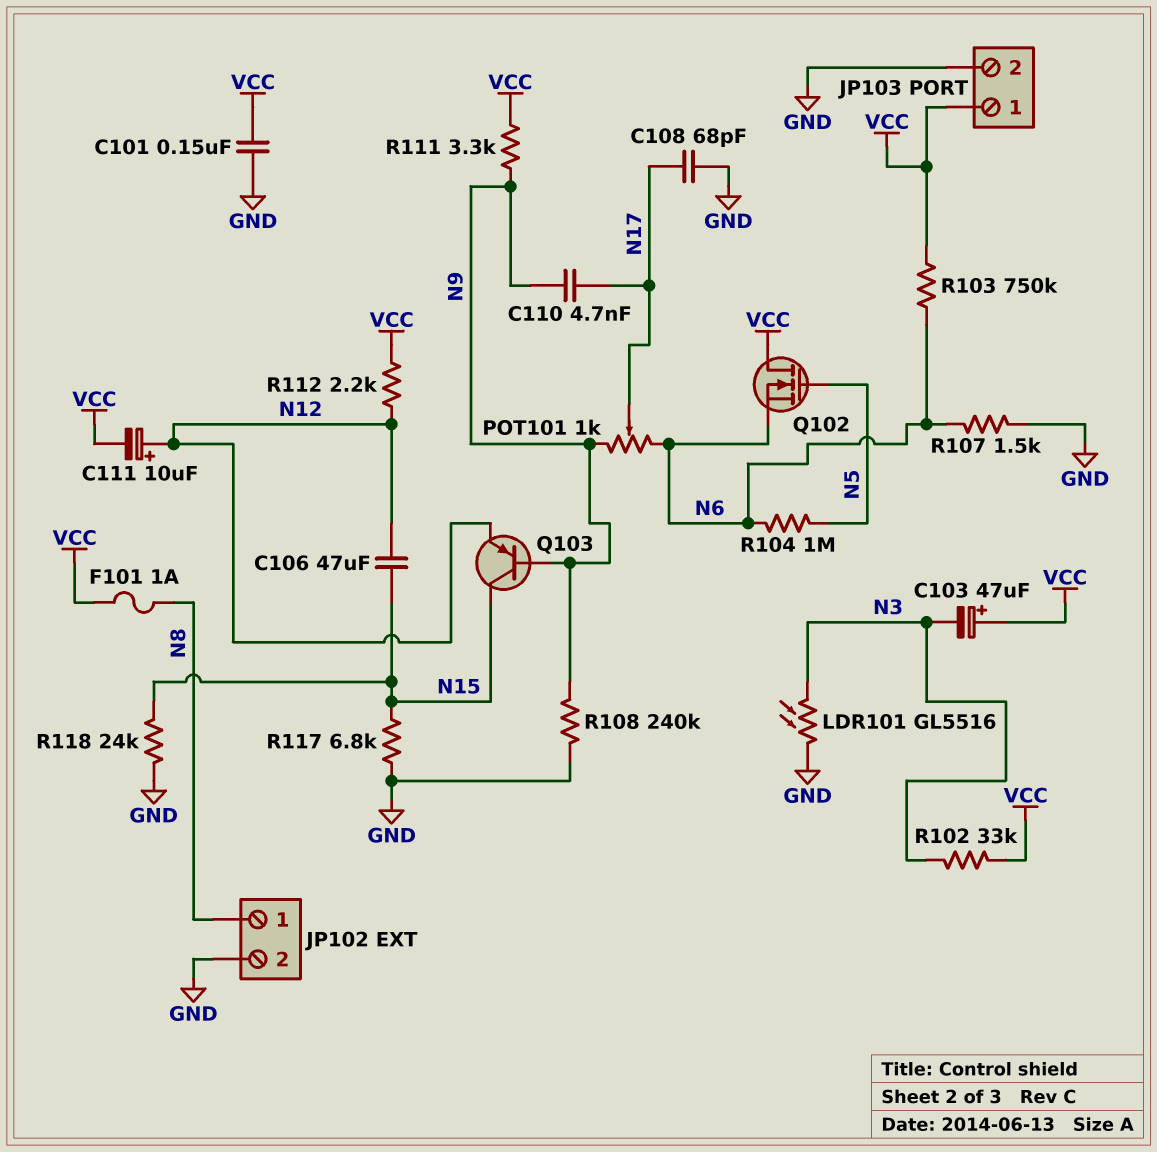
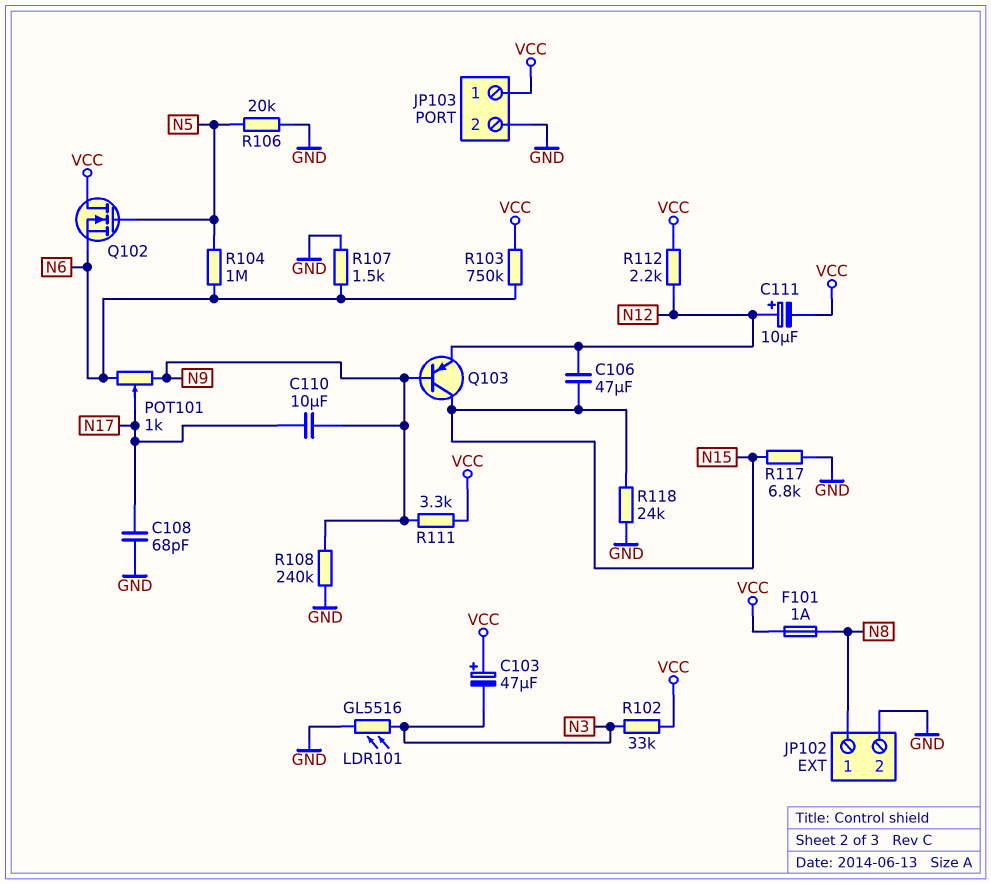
C101: 150nF (GND, VCC) -> none
C110: 4.7nF (N9, N17) -> 10uF (N9, N17)
R106: none -> 20k (GND, N5)

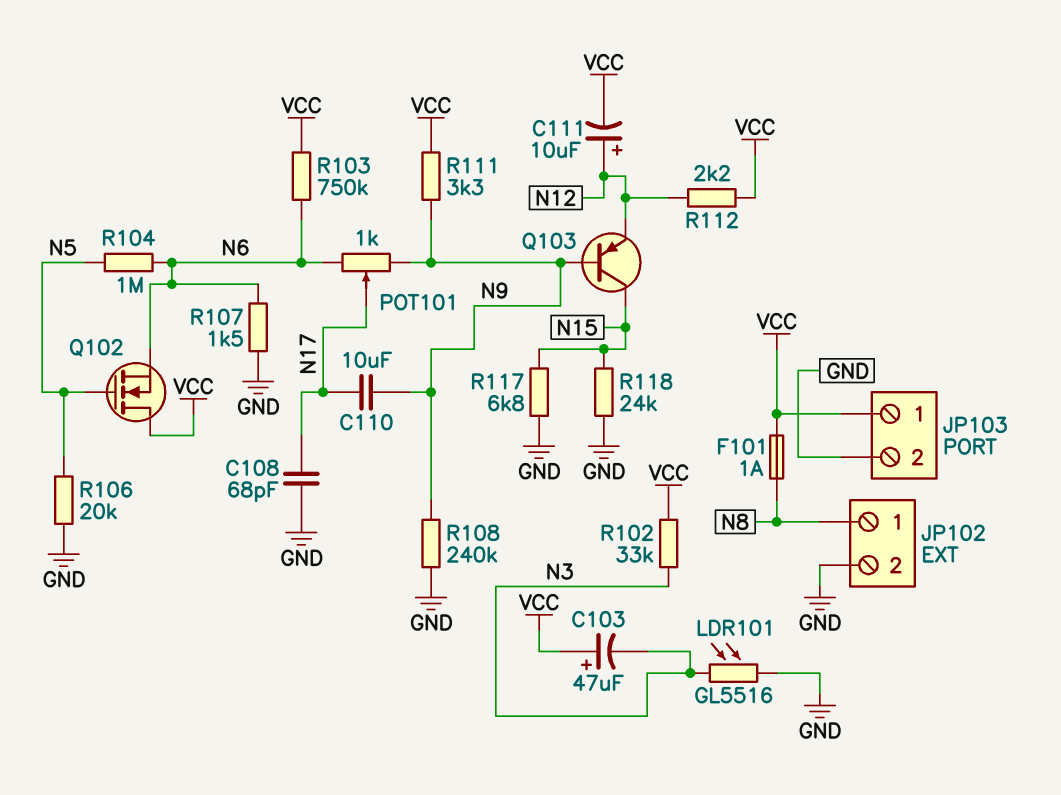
C106: 47uF (N12, N15) -> none

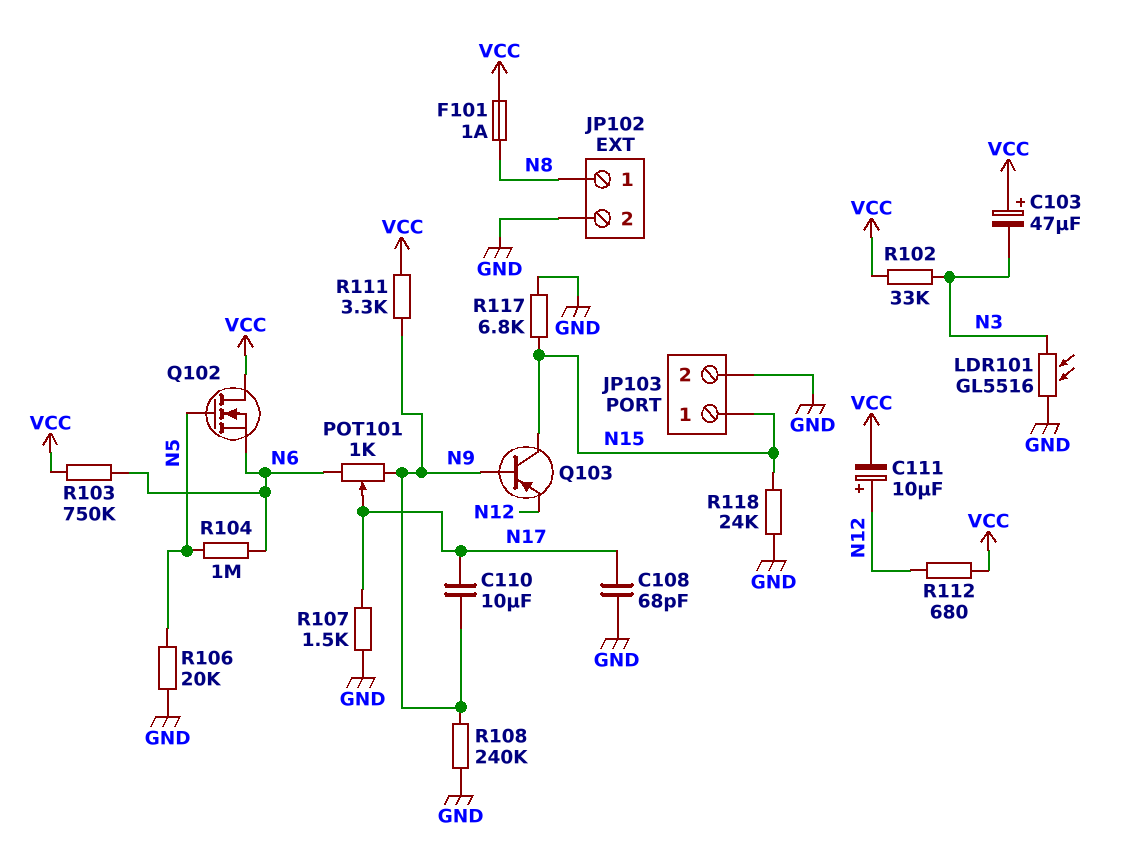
JP103 pin 1: VCC -> N15
R107: 1.5k (GND, N6) -> 1.5k (GND, N17)
R112: 2.2k (N12, VCC) -> 680 (N12, VCC)

